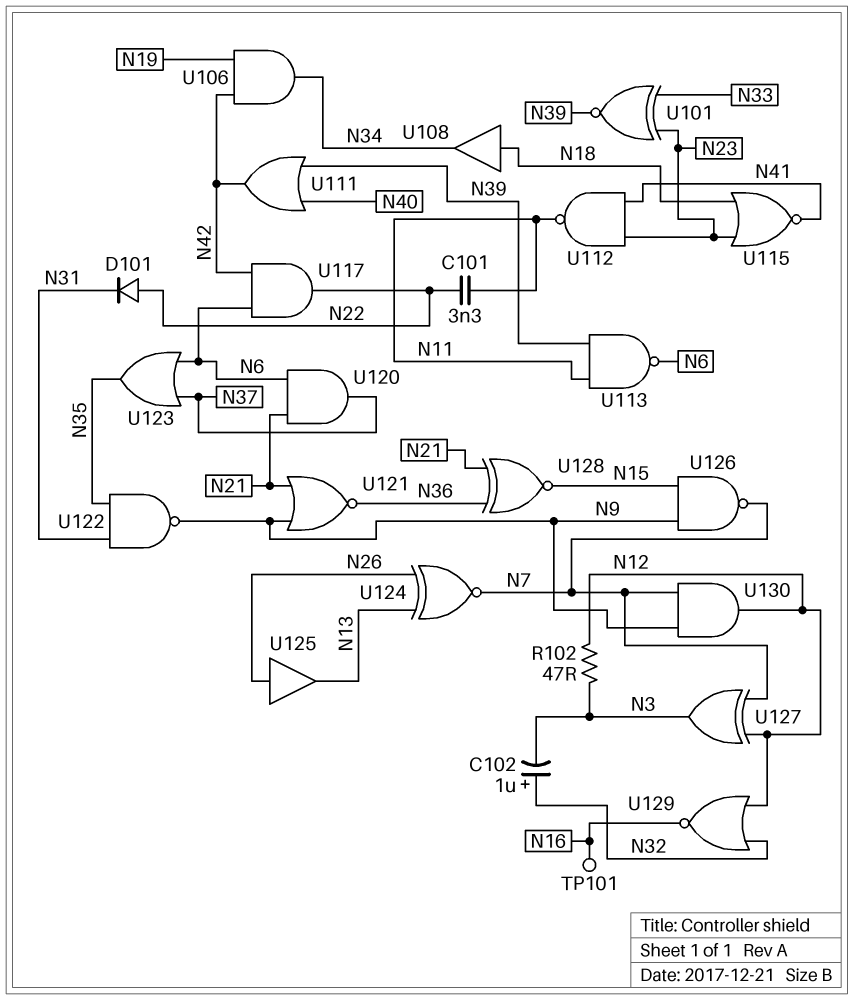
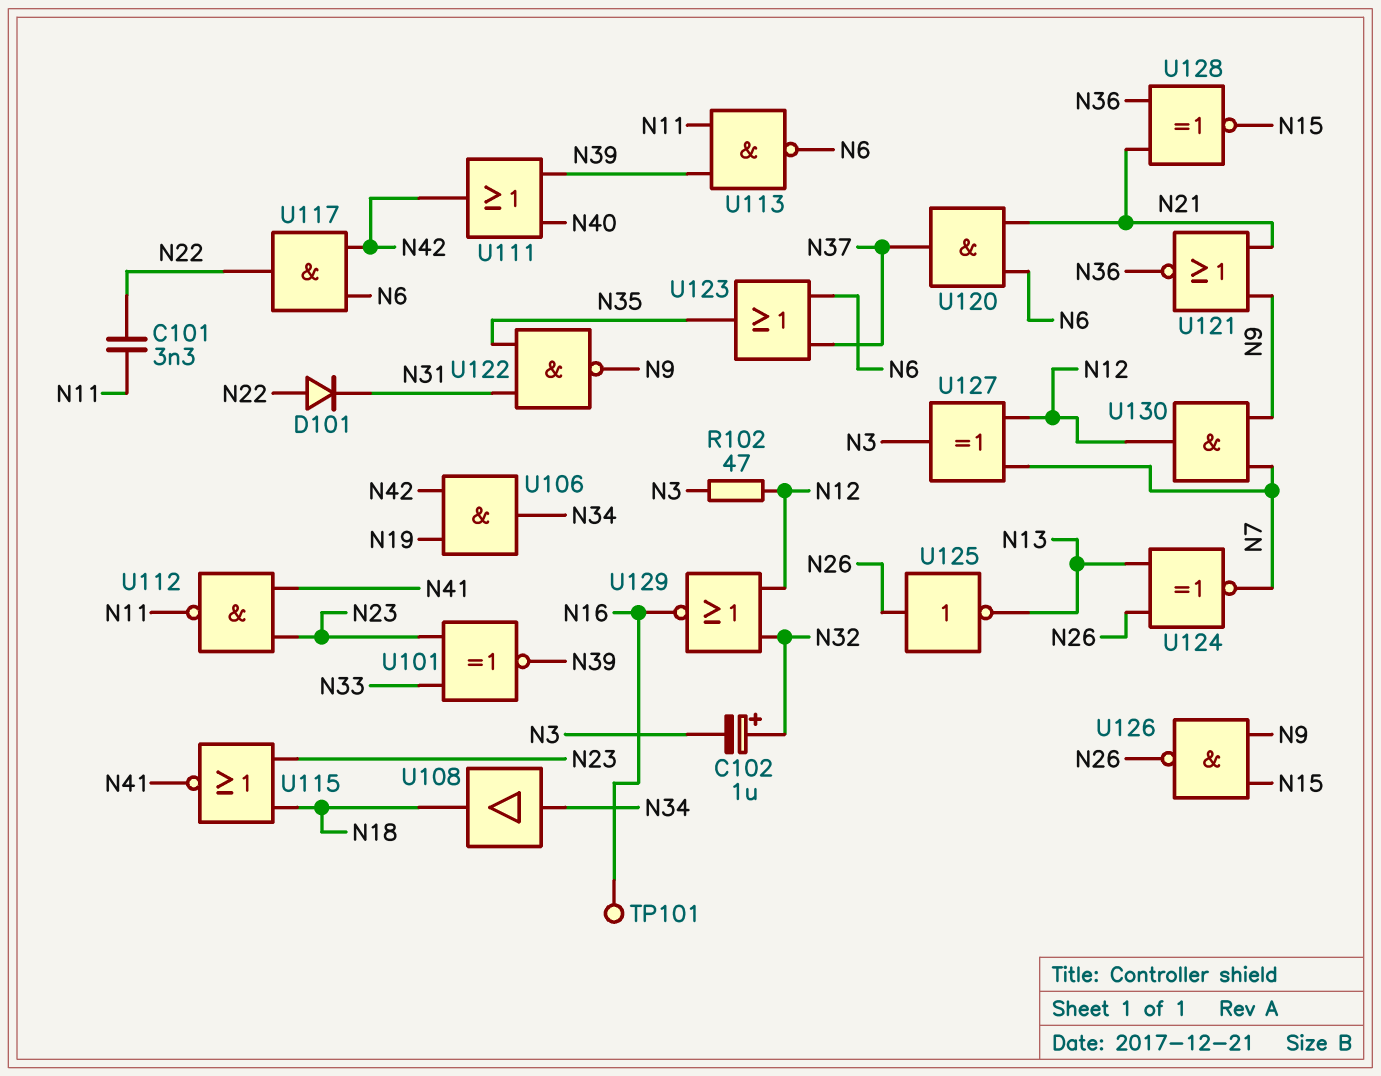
U108: buffer (in N18, out N34) -> buffer (in N34, out N18)
U125: buffer (in N26, out N13) -> NOT (in N26, out N13)
U126: NAND (in N9, in N15, out N7) -> NAND (in N9, in N15, out N26)

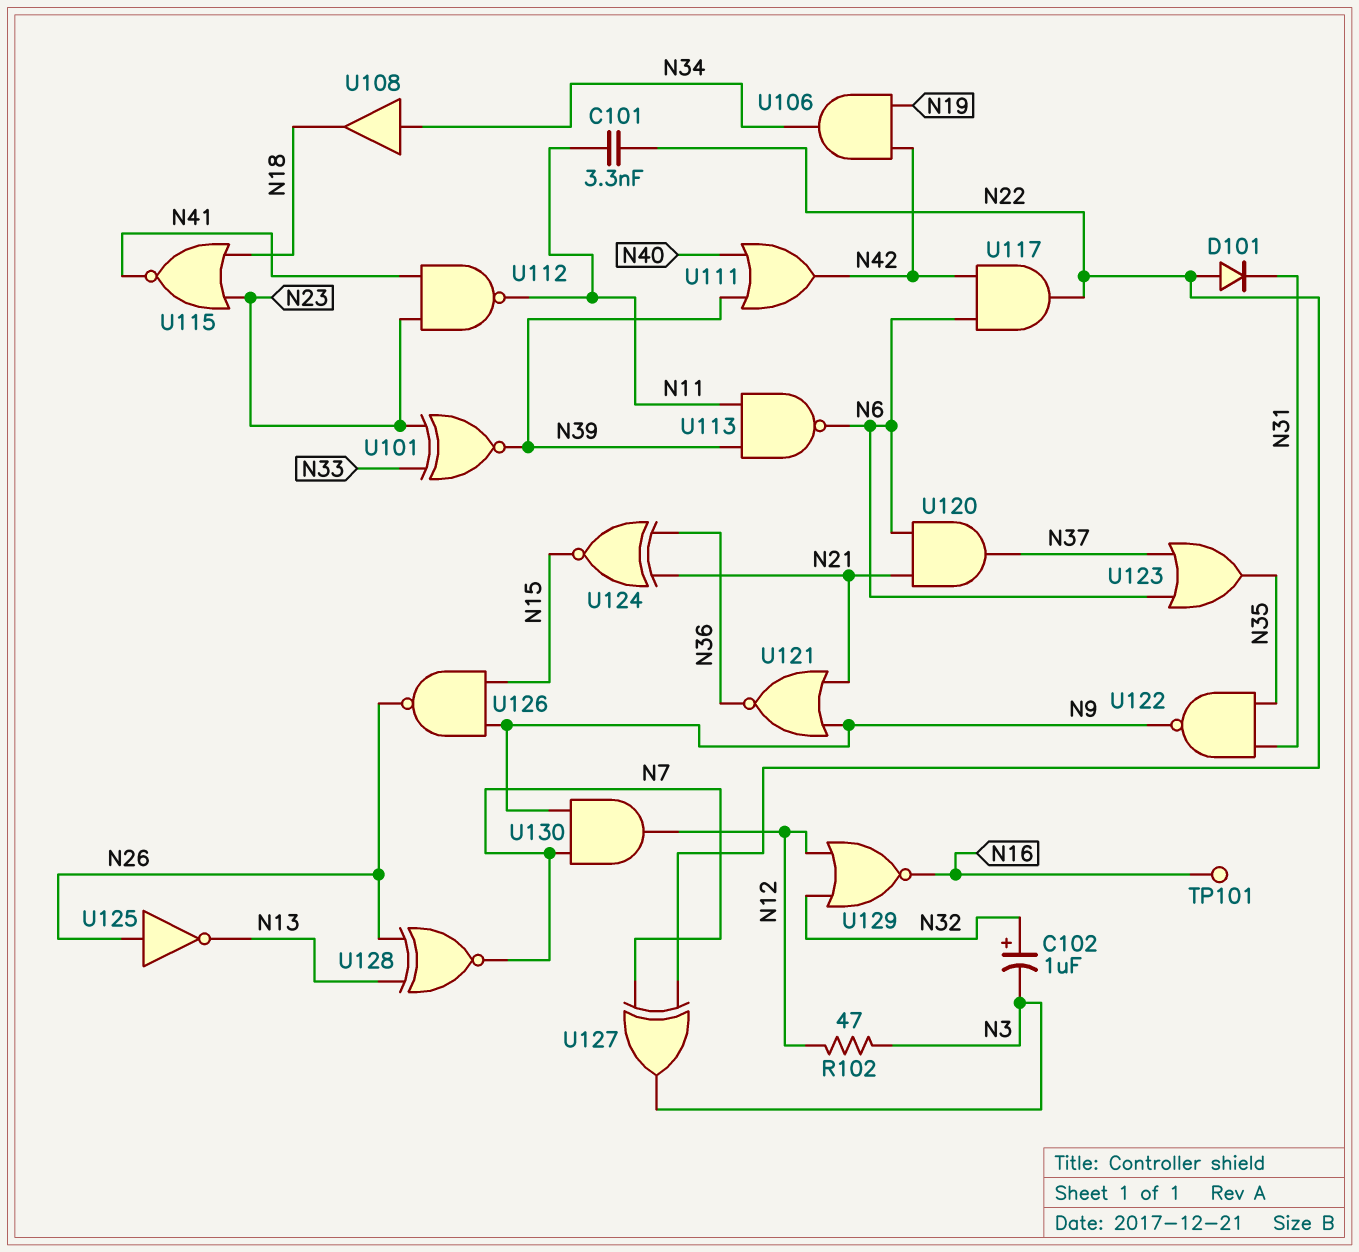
U124: XNOR (in N13, in N26, out N7) -> XNOR (in N21, in N36, out N15)
U127: XOR (in N7, in N12, out N3) -> XOR (in N7, in N22, out N3)
U128: XNOR (in N21, in N36, out N15) -> XNOR (in N13, in N26, out N7)

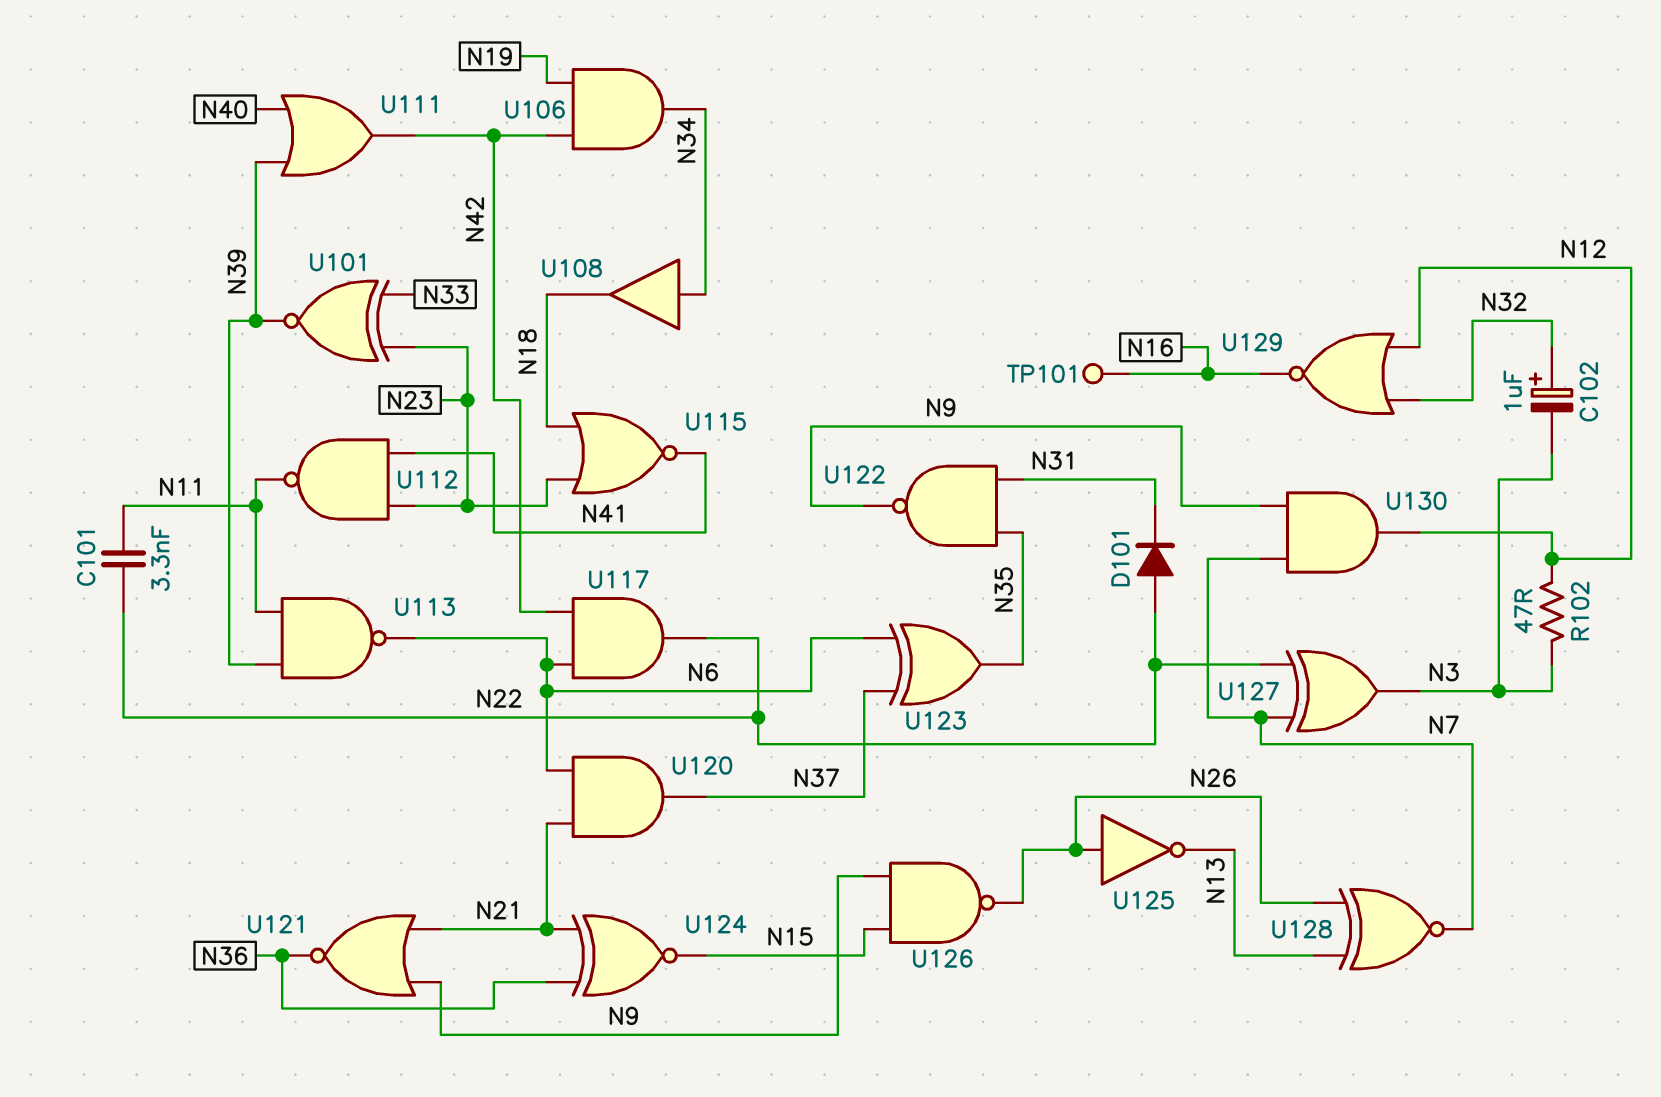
U123: OR (in N6, in N37, out N35) -> XOR (in N6, in N37, out N35)

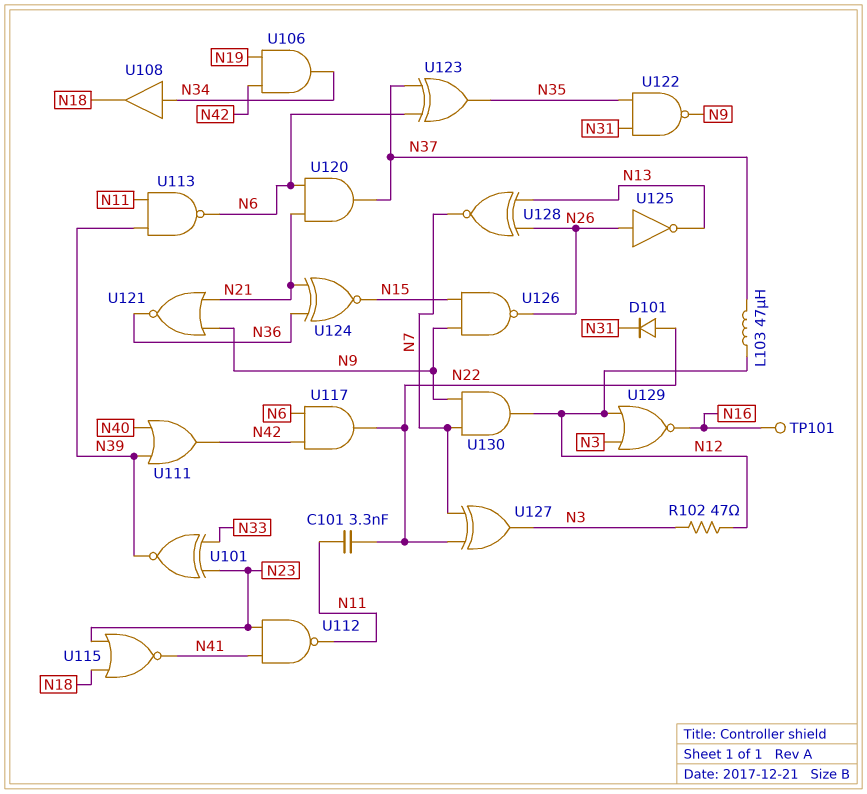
C102: 1uF (plus N32, minus N3) -> none
L103: none -> 47uH (N12, N37)
U129: NOR (in N12, in N32, out N16) -> NOR (in N3, in N12, out N16)

